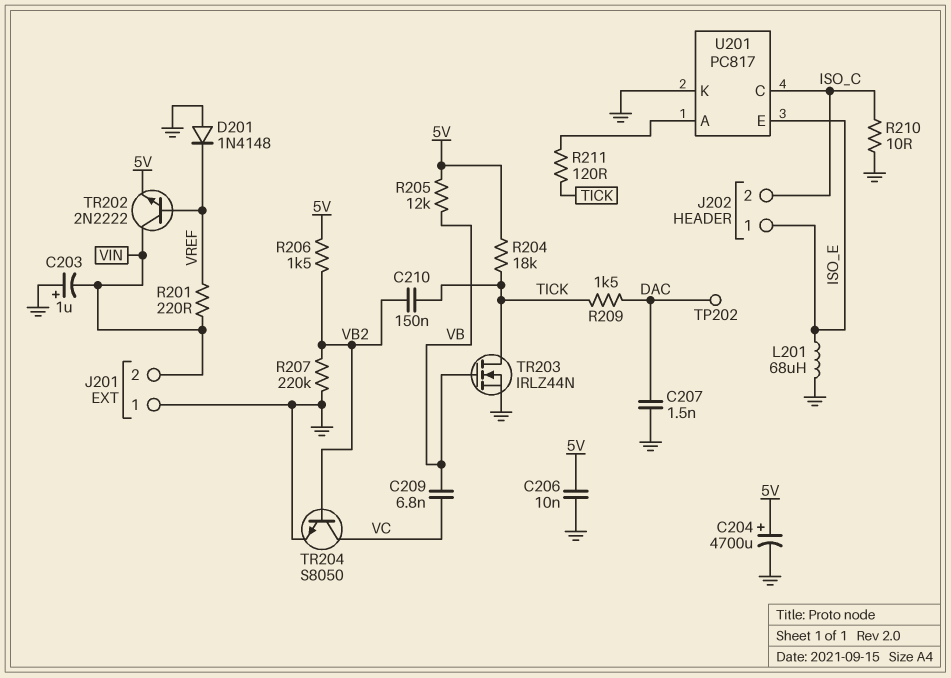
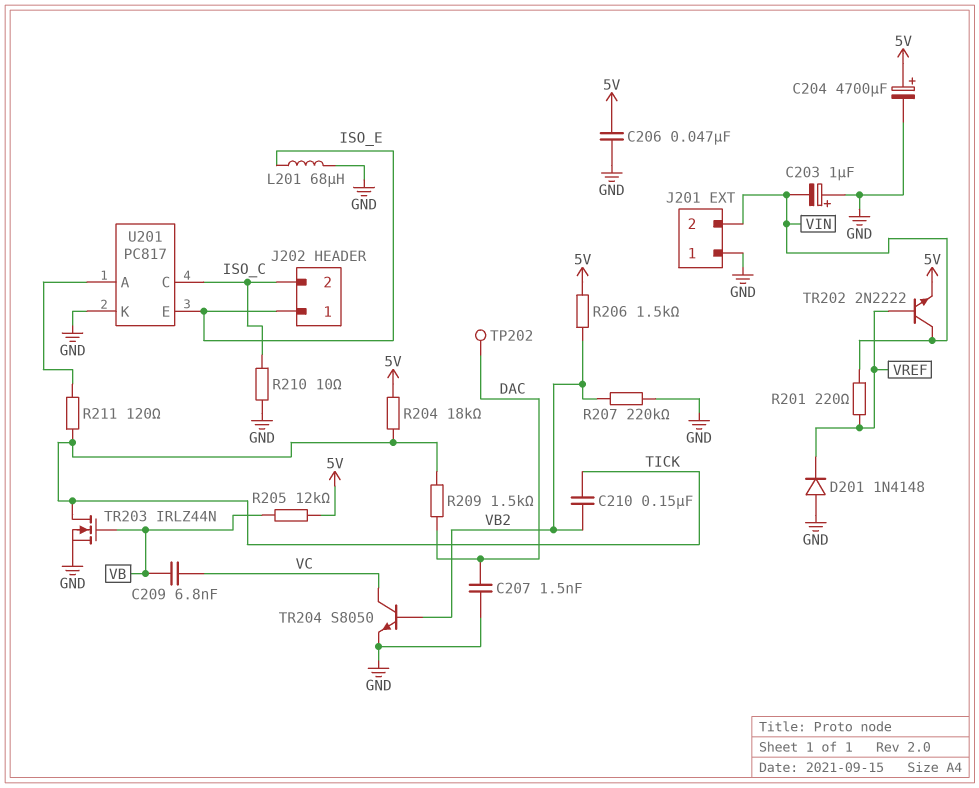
C206: 10nF (5V, GND) -> 47nF (5V, GND)

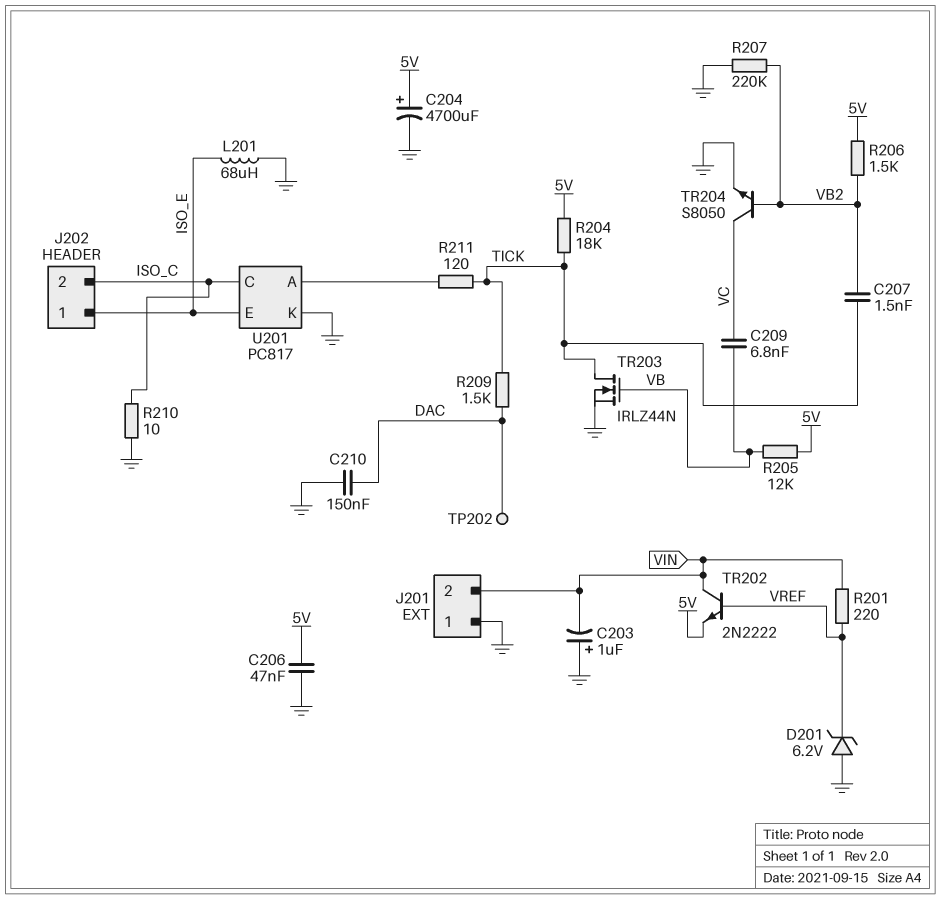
C207: 1.5nF (DAC, GND) -> 1.5nF (TICK, VB2)
C210: 150nF (TICK, VB2) -> 150nF (DAC, GND)
D201: diode 1N4148 (A GND, K VREF) -> zener 6.2V (A GND, K VREF)

